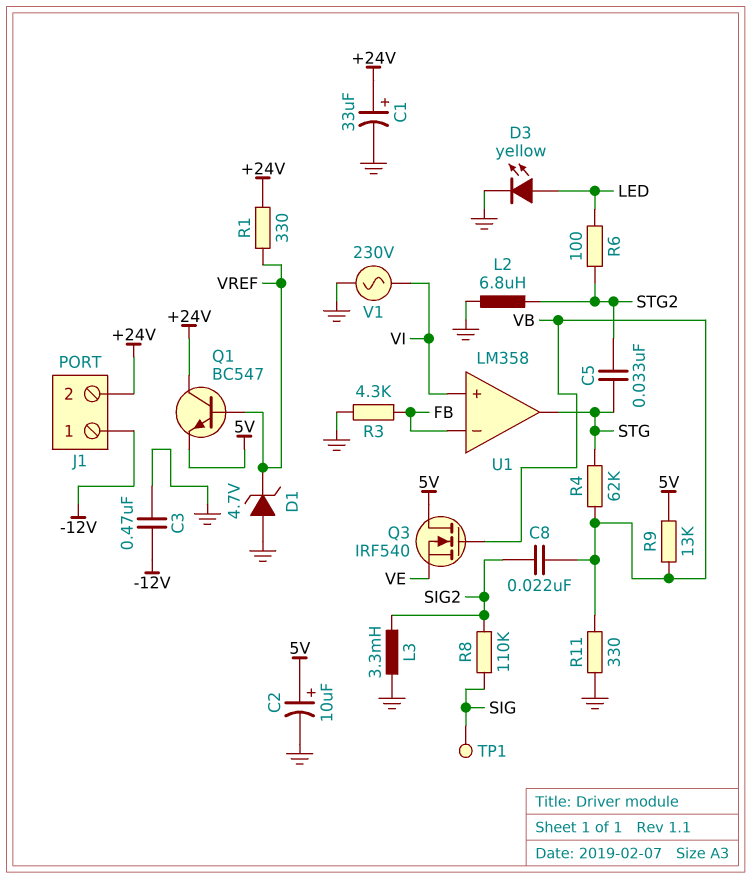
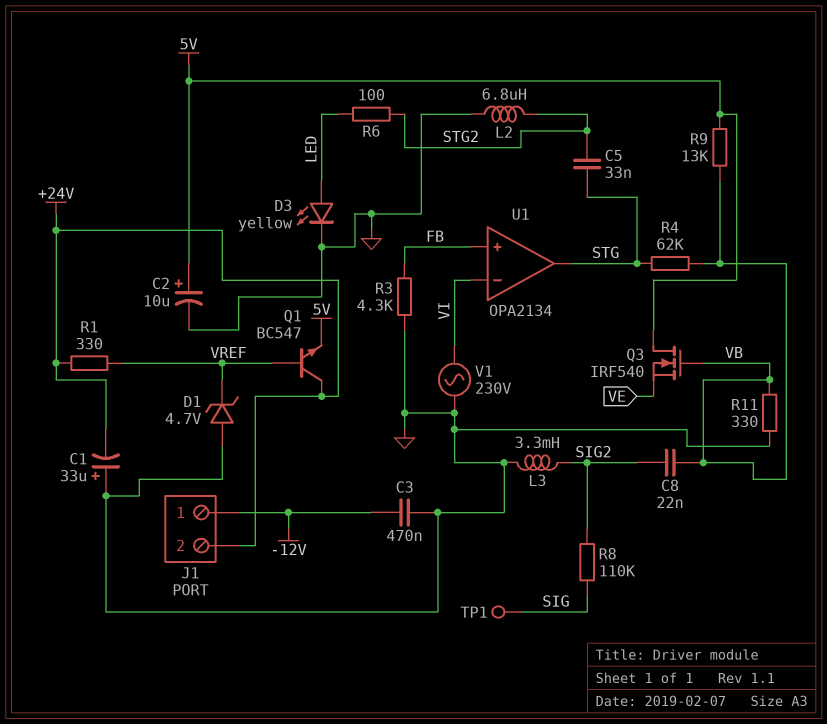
C1: 33uF (plus +24V, minus GND) -> 33uF (plus GND, minus +24V)
U1: LM358 -> OPA2134
U1 pin in+: VI -> FB
U1 pin in-: FB -> VI

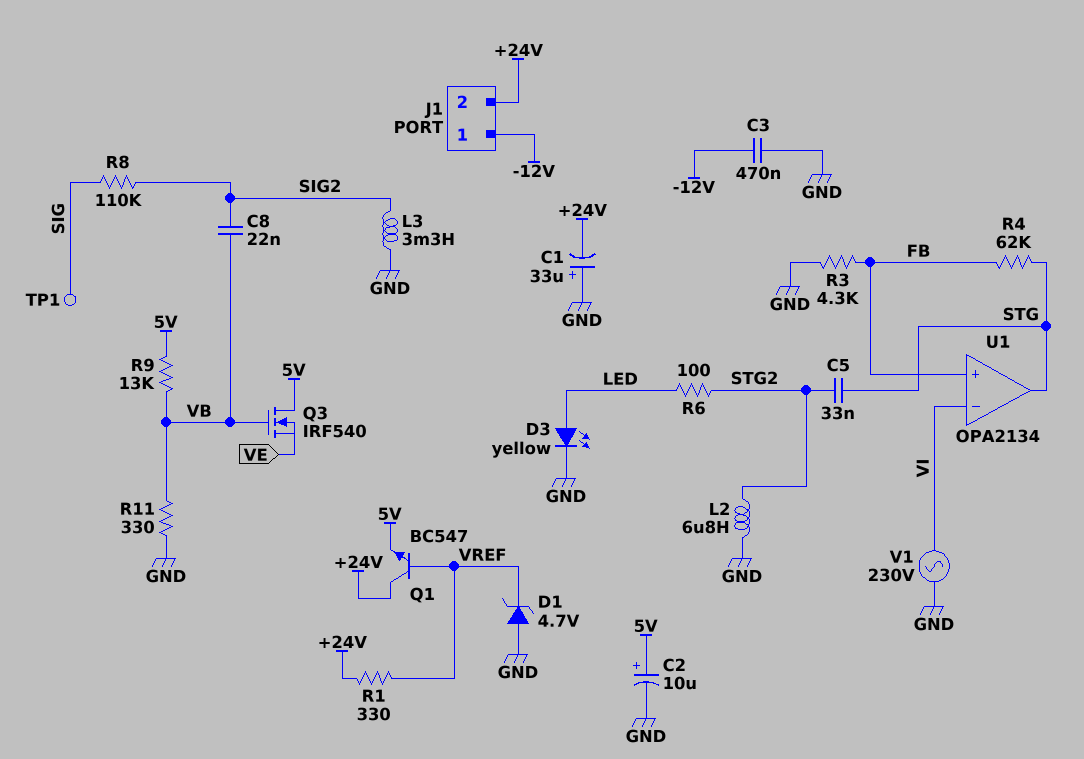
R4: 62k (STG, VB) -> 62k (FB, STG)

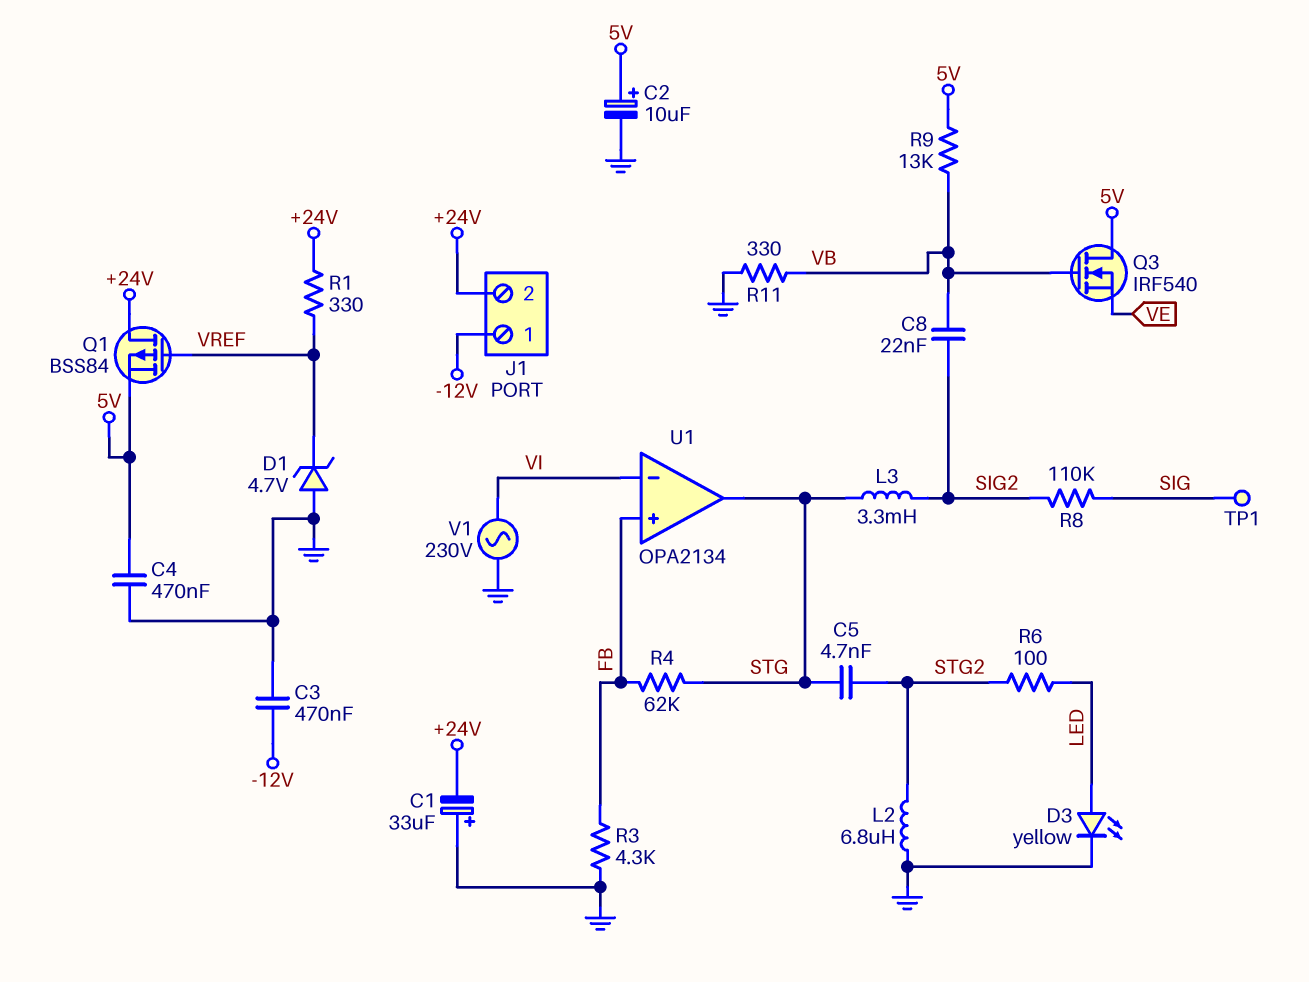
C4: none -> 470nF (5V, GND)
C5: 33nF (STG, STG2) -> 4.7nF (STG, STG2)
L3: 3.3mH (GND, SIG2) -> 3.3mH (SIG2, STG)
Q1: NPN BC547 (B VREF, C +24V, E 5V) -> PMOS BSS84 (G VREF, D +24V, S 5V)

